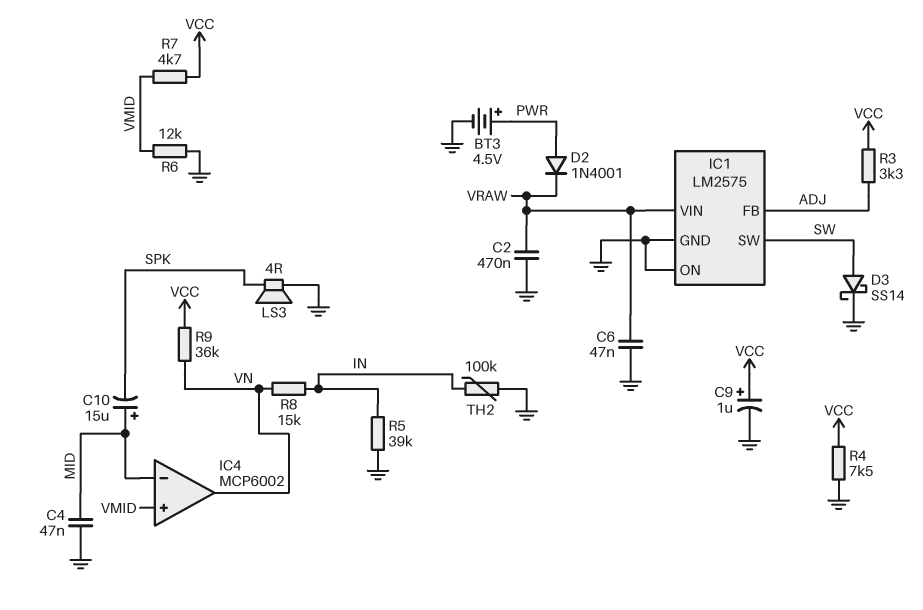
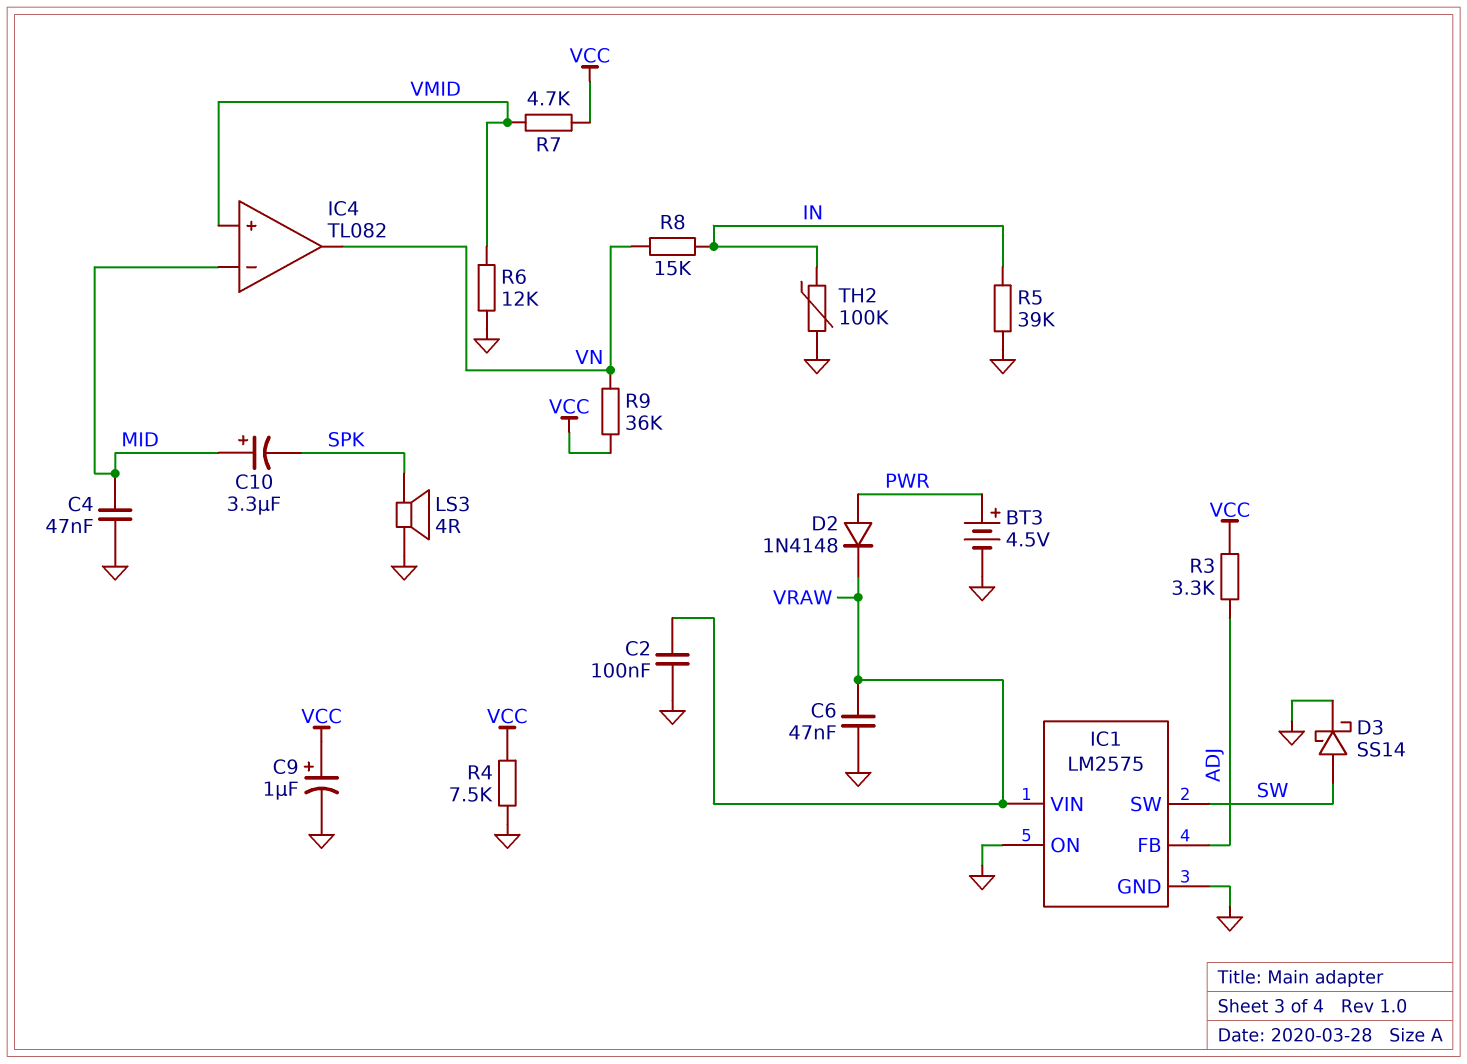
C2: 470nF (GND, VRAW) -> 100nF (GND, VRAW)
C10: 15uF (plus MID, minus SPK) -> 3.3uF (plus MID, minus SPK)
D2: diode 1N4001 (A PWR, K VRAW) -> diode 1N4148 (A PWR, K VRAW)
IC4: MCP6002 -> TL082

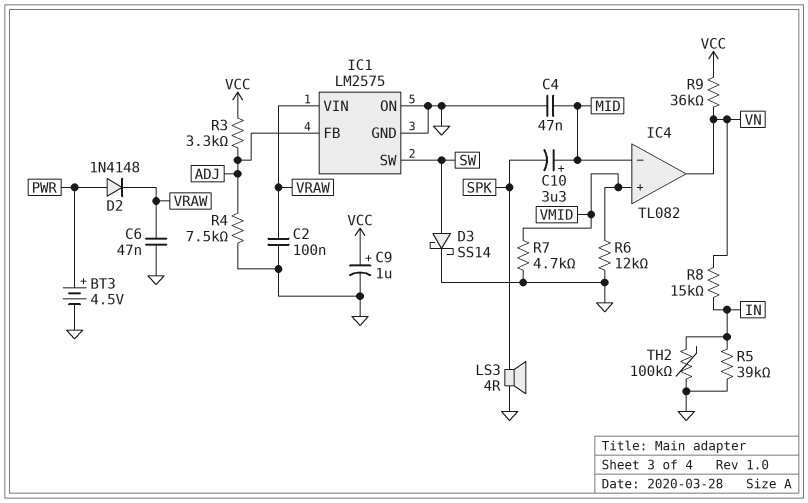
R4: 7.5k (GND, VCC) -> 7.5k (ADJ, GND)
R7: 4.7k (VCC, VMID) -> 4.7k (GND, VMID)

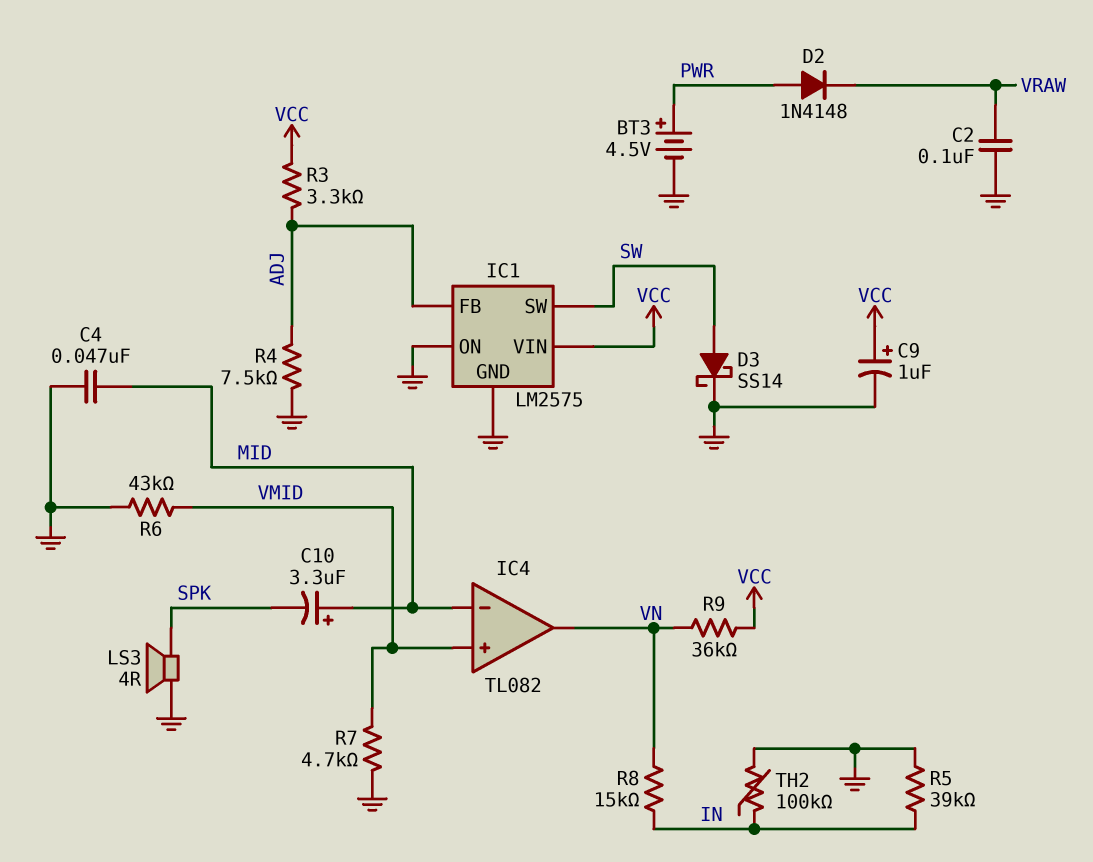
C6: 47nF (GND, VRAW) -> none
IC1 pin VIN: VRAW -> VCC
R6: 12k (GND, VMID) -> 43k (GND, VMID)

